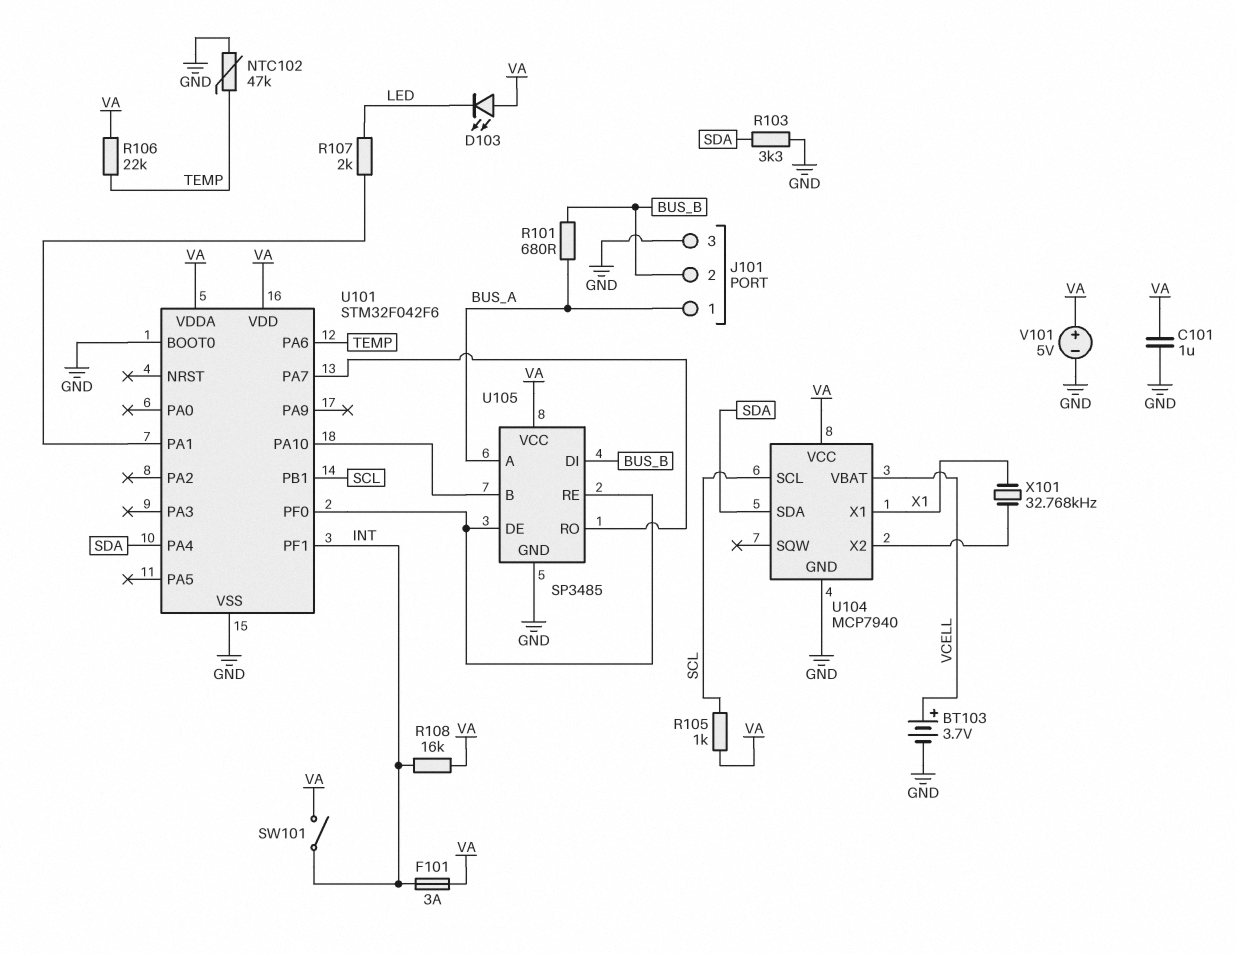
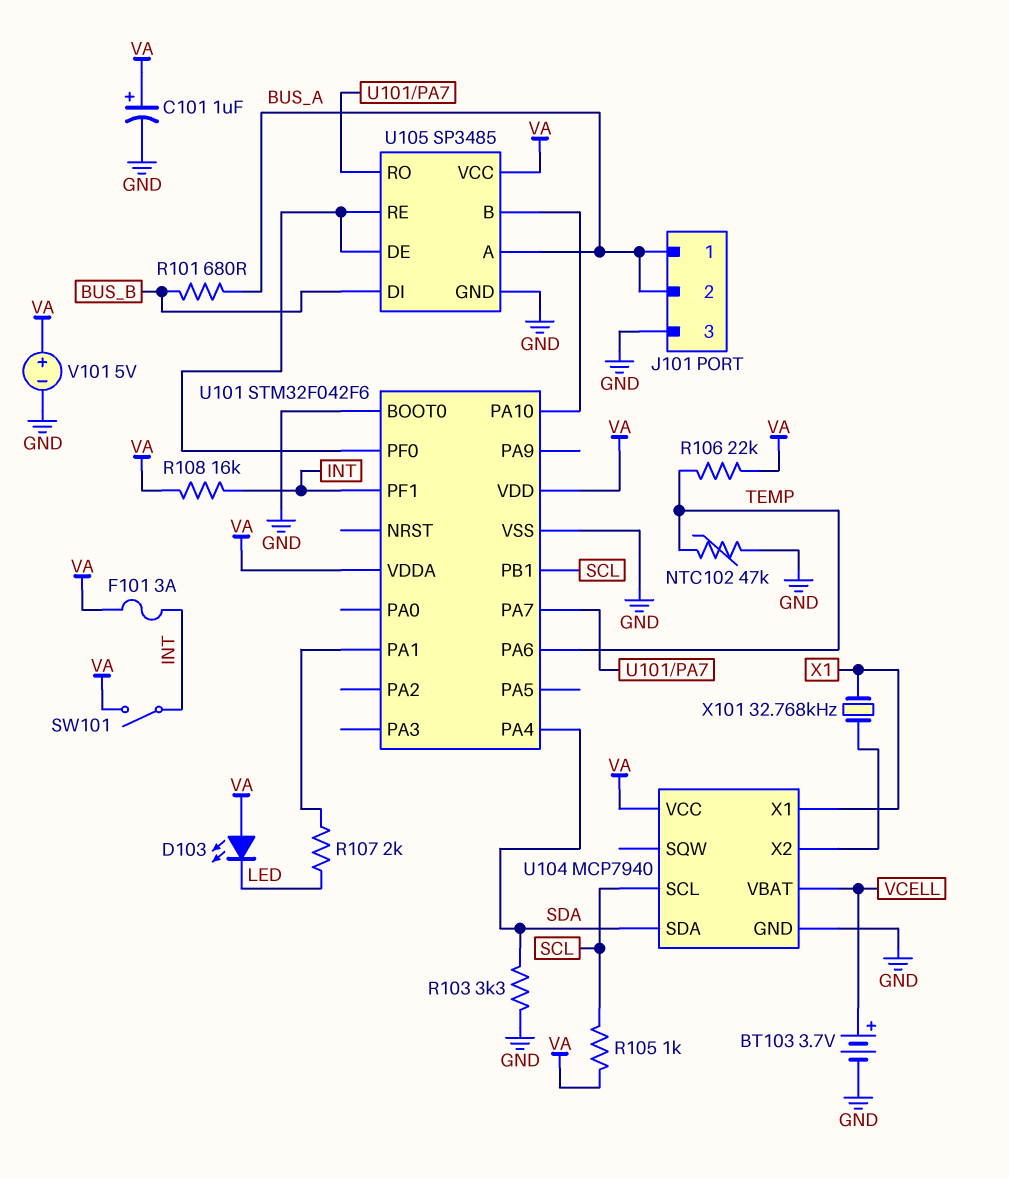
C101: 1uF (GND, VA) -> 1uF (plus VA, minus GND)
J101 pin 2: BUS_B -> BUS_A

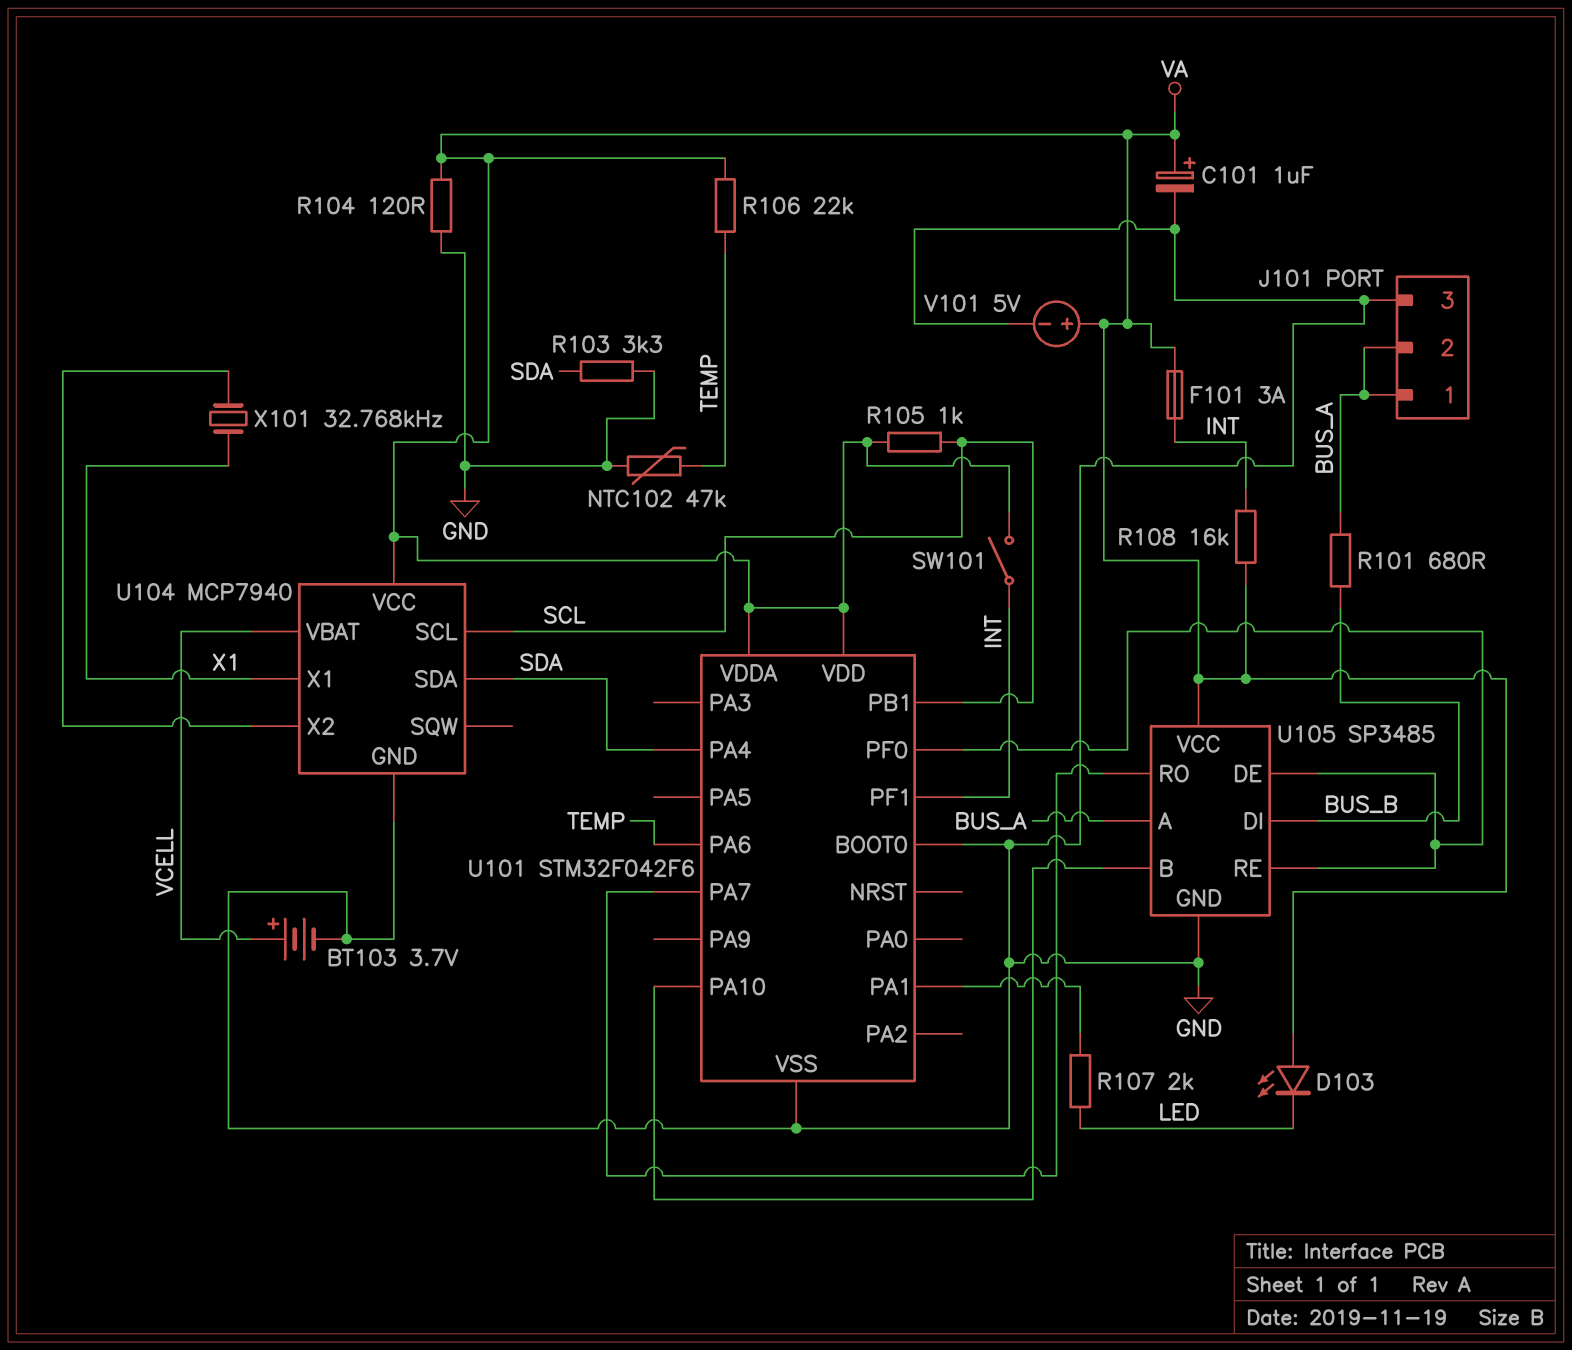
R104: none -> 120 (GND, VA)

